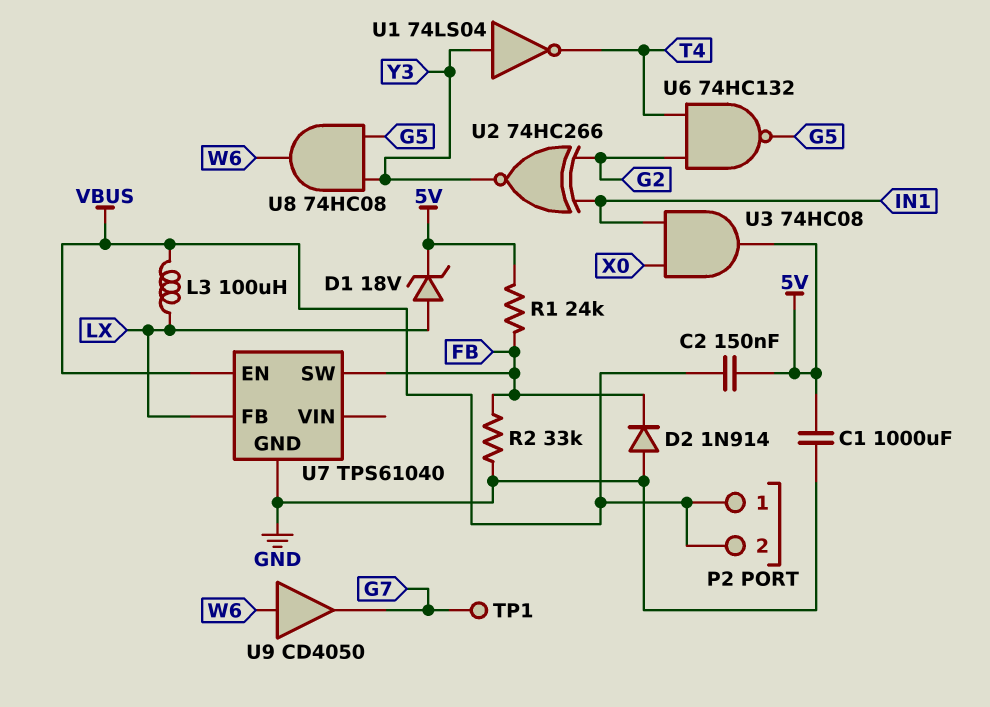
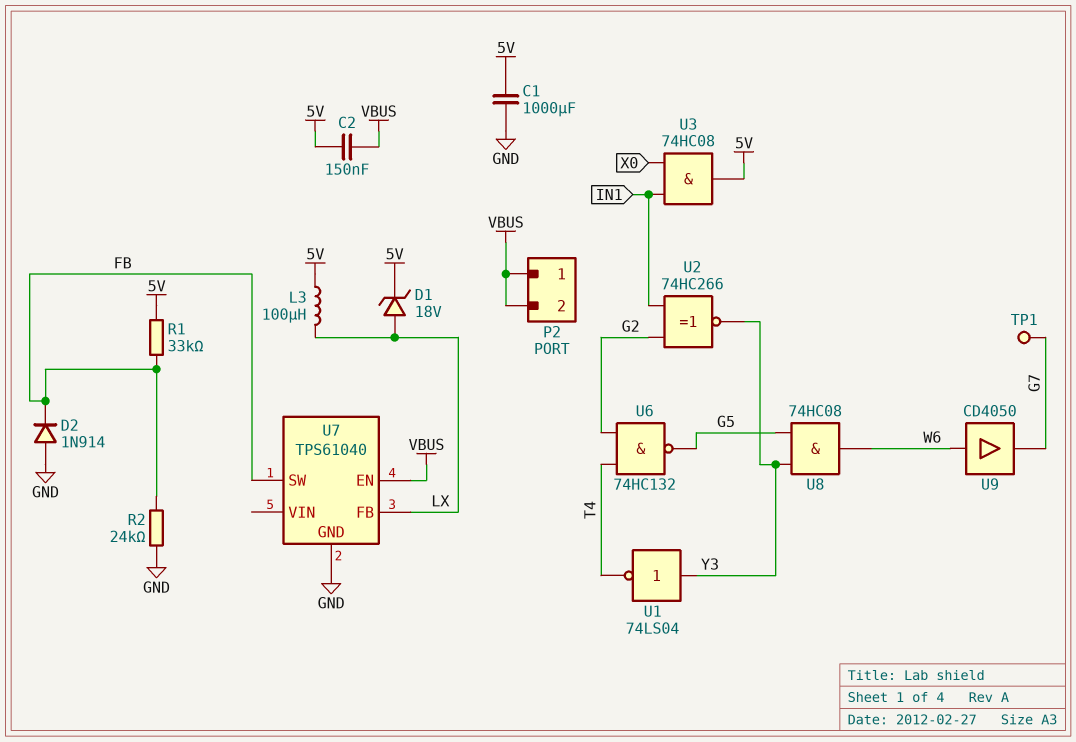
L3: 100uH (LX, VBUS) -> 100uH (5V, LX)
R1: 24k (5V, FB) -> 33k (5V, FB)
R2: 33k (FB, GND) -> 24k (FB, GND)

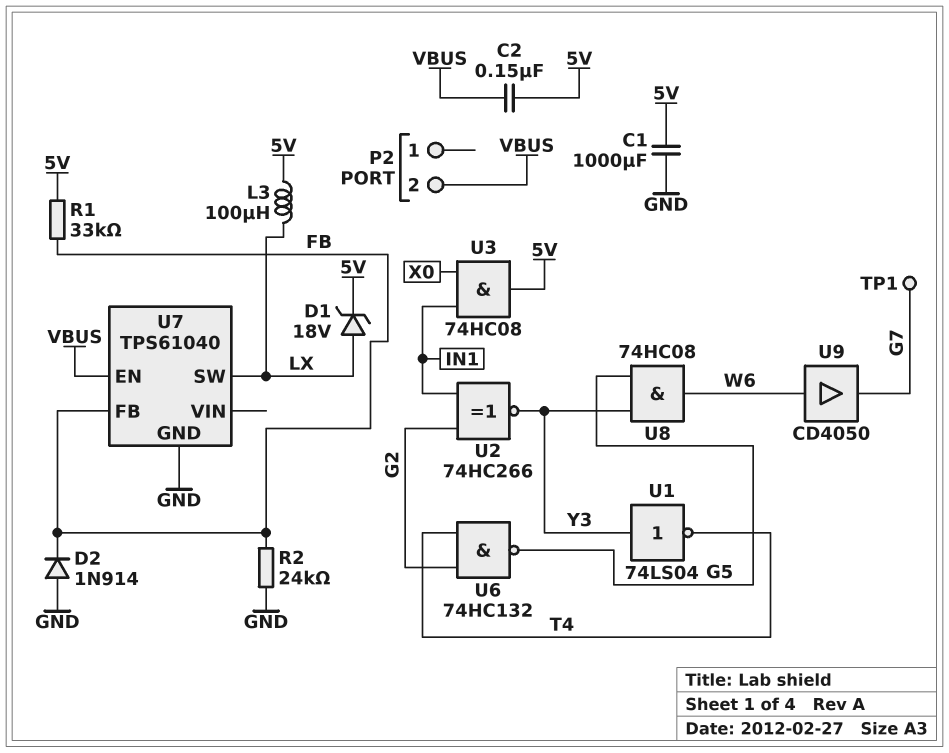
P2 pin 1: VBUS -> none
U7 pin FB: LX -> FB
U7 pin SW: FB -> LX

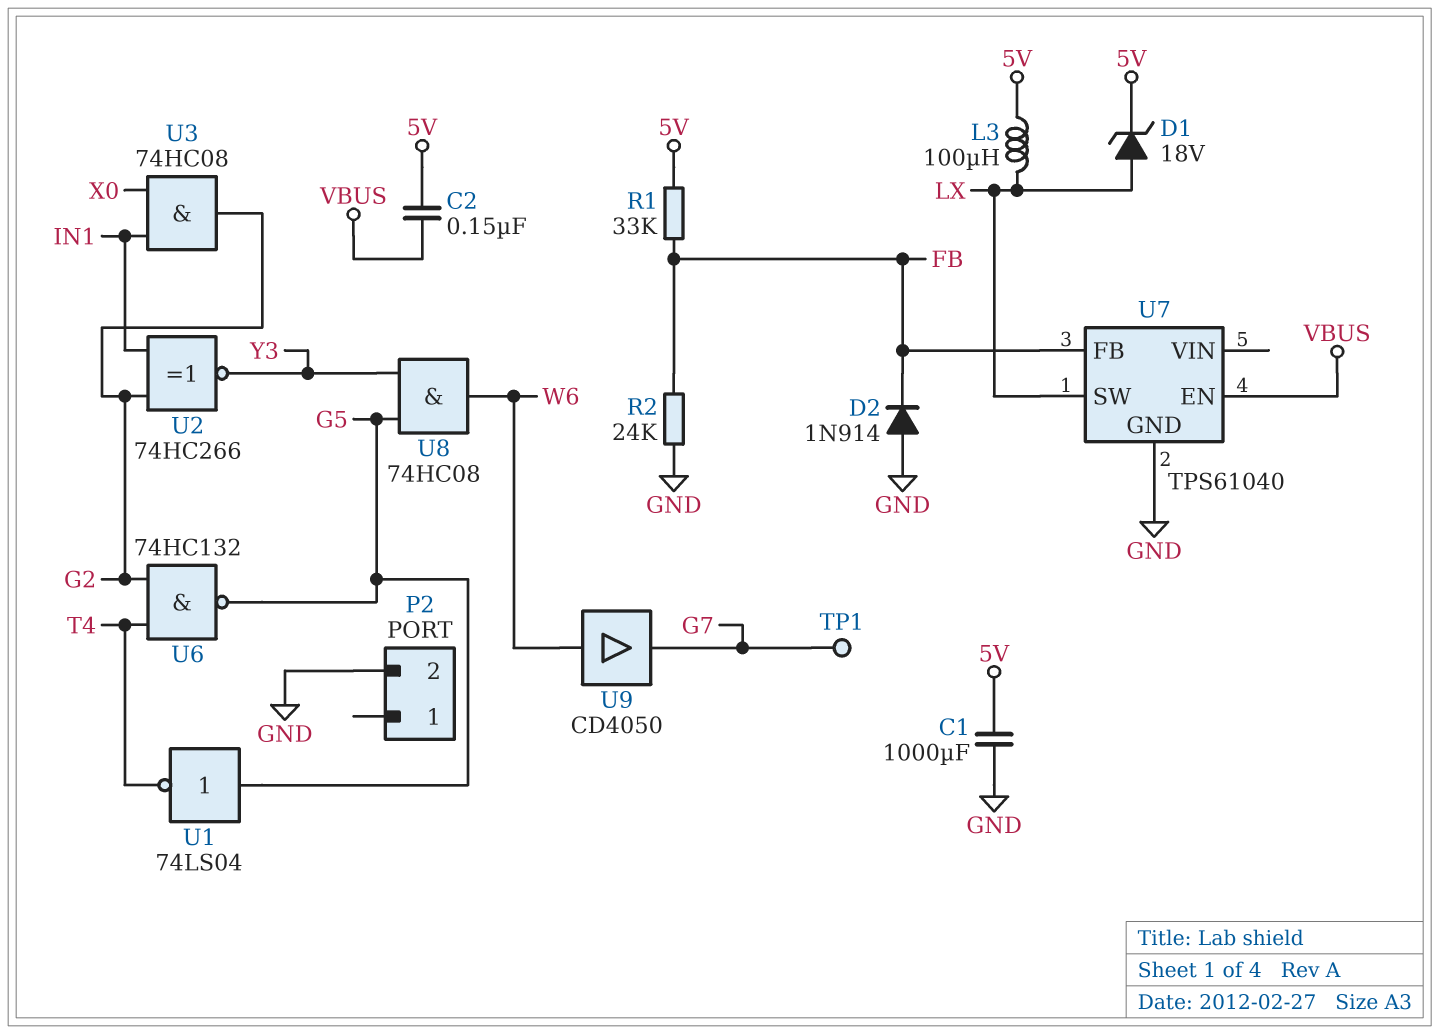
P2 pin 2: VBUS -> GND
U1: NOT 74LS04 (in Y3, out T4) -> NOT 74LS04 (in G5, out T4)
U3: AND 74HC08 (in IN1, in X0, out 5V) -> AND 74HC08 (in IN1, in X0, out G2)

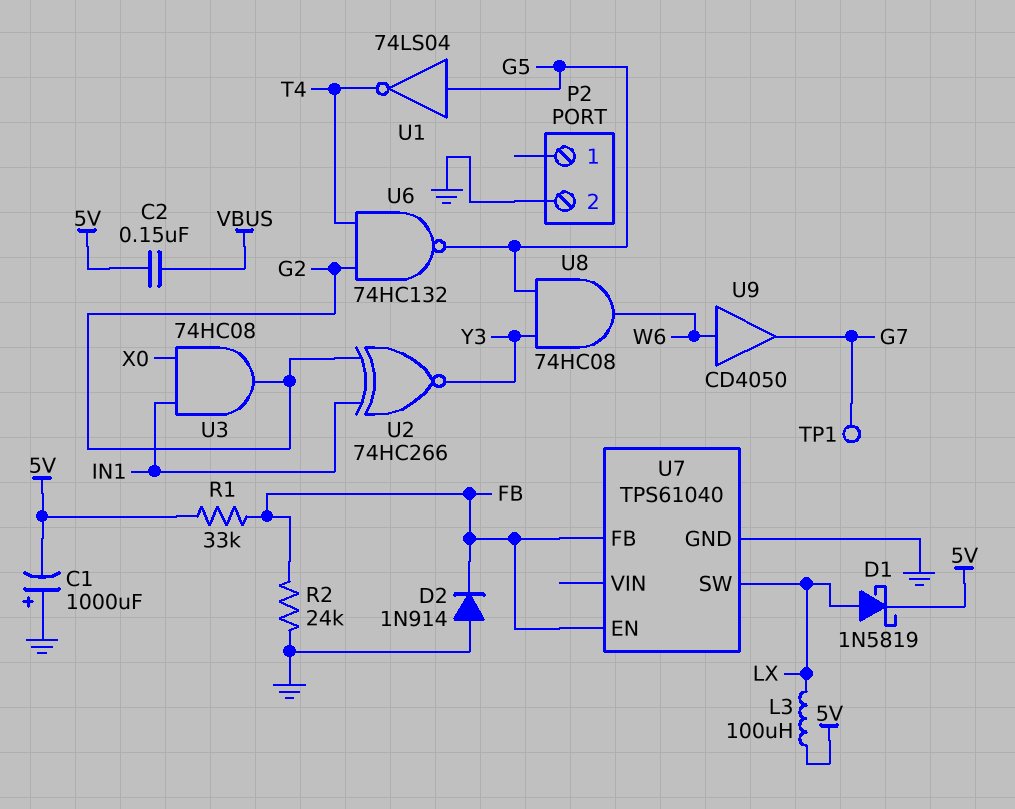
C1: 1000uF (5V, GND) -> 1000uF (plus GND, minus 5V)
D1: zener 18V (A LX, K 5V) -> schottky 1N5819 (A LX, K 5V)
U7 pin EN: VBUS -> FB

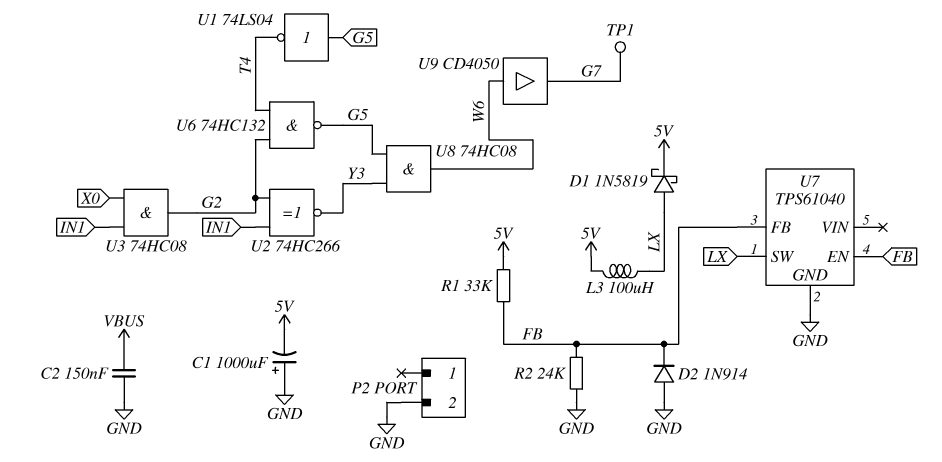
C2: 150nF (5V, VBUS) -> 150nF (GND, VBUS)

